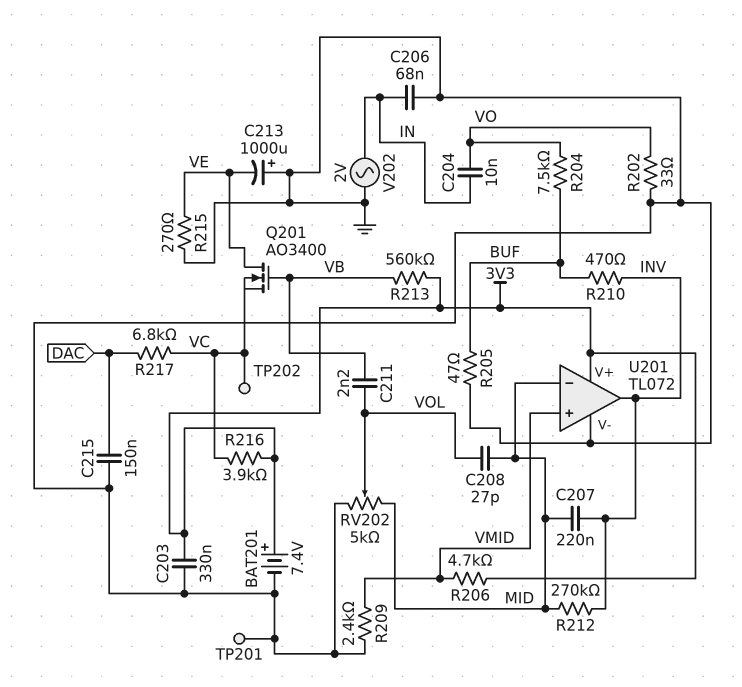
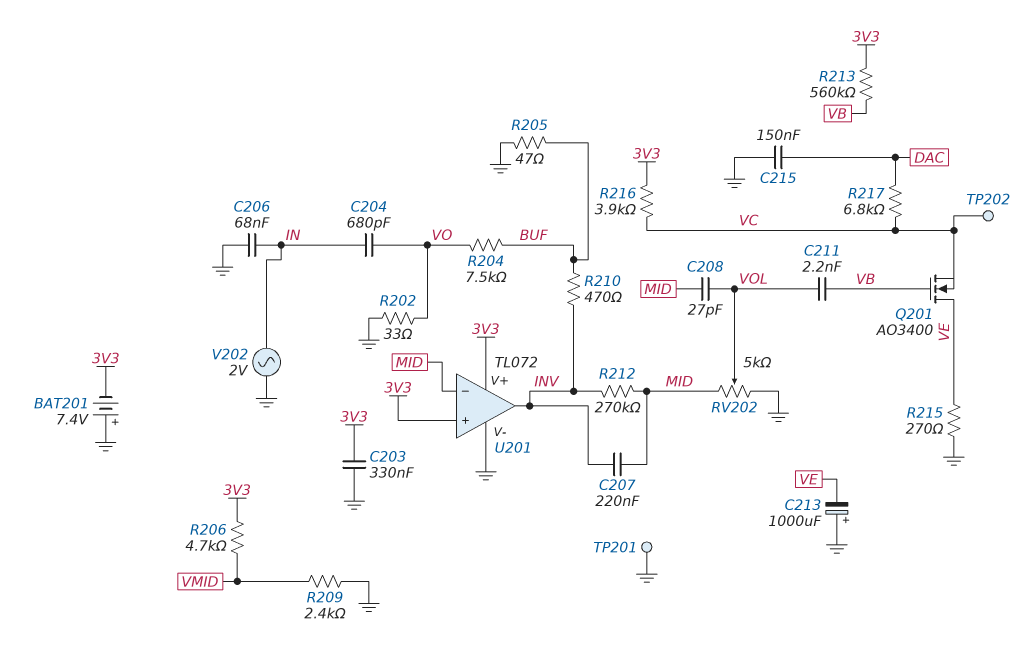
BAT201: 7.4V (plus 3V3, minus GND) -> 7.4V (plus GND, minus 3V3)
C204: 10nF (IN, VO) -> 680pF (IN, VO)
U201 pin in+: VMID -> 3V3

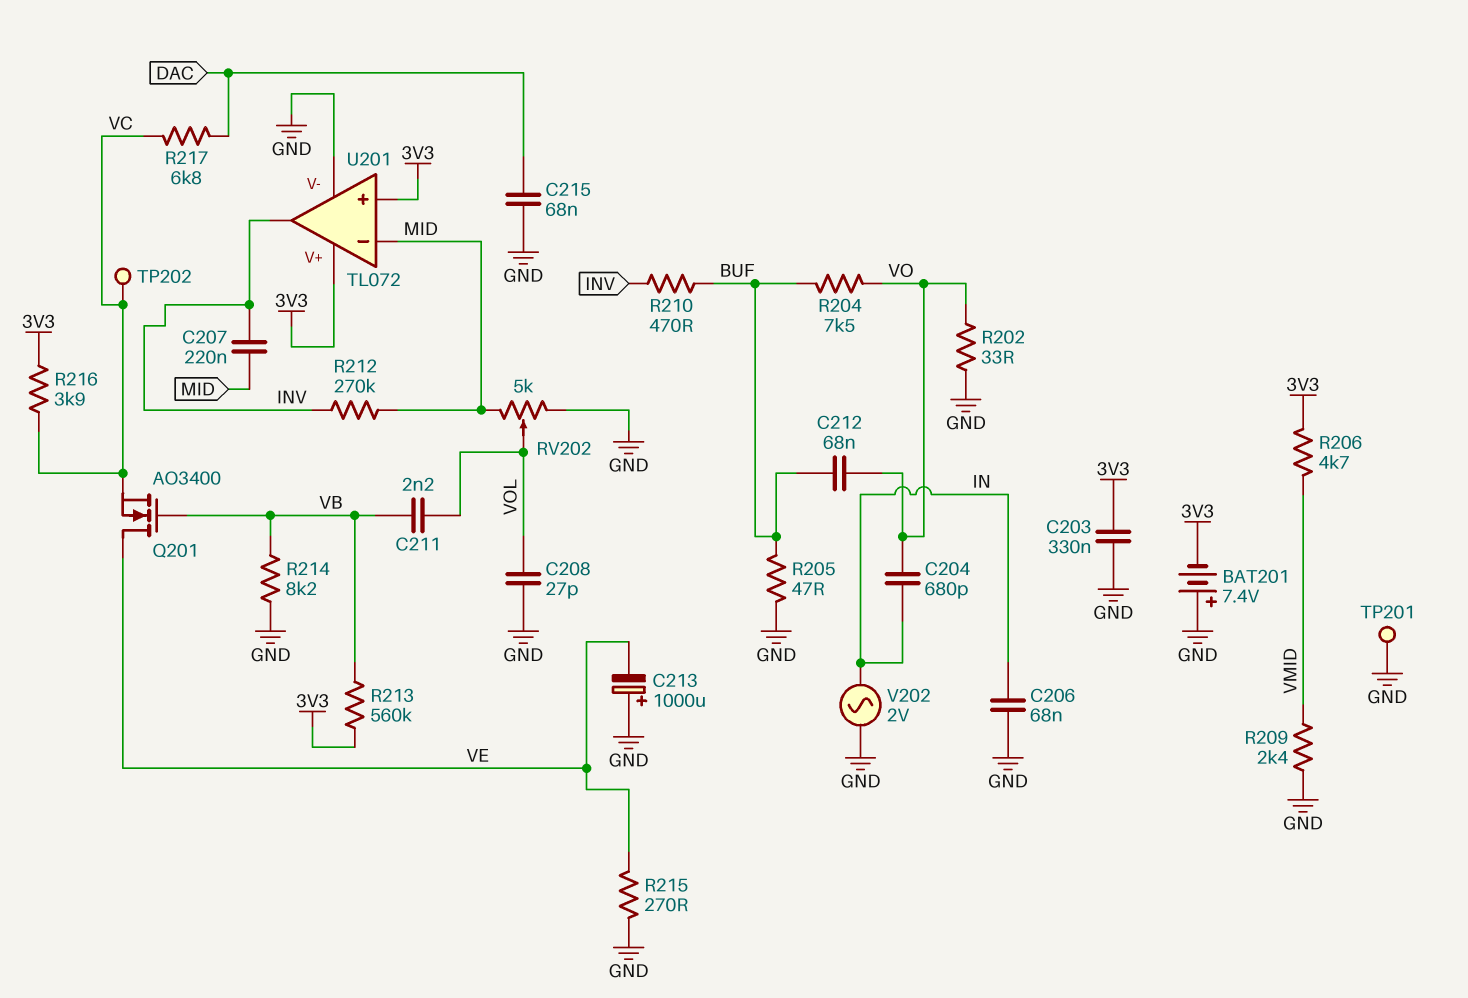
C208: 27pF (MID, VOL) -> 27pF (GND, VOL)
C212: none -> 68nF (BUF, VO)
C215: 150nF (DAC, GND) -> 68nF (DAC, GND)
R214: none -> 8.2k (GND, VB)

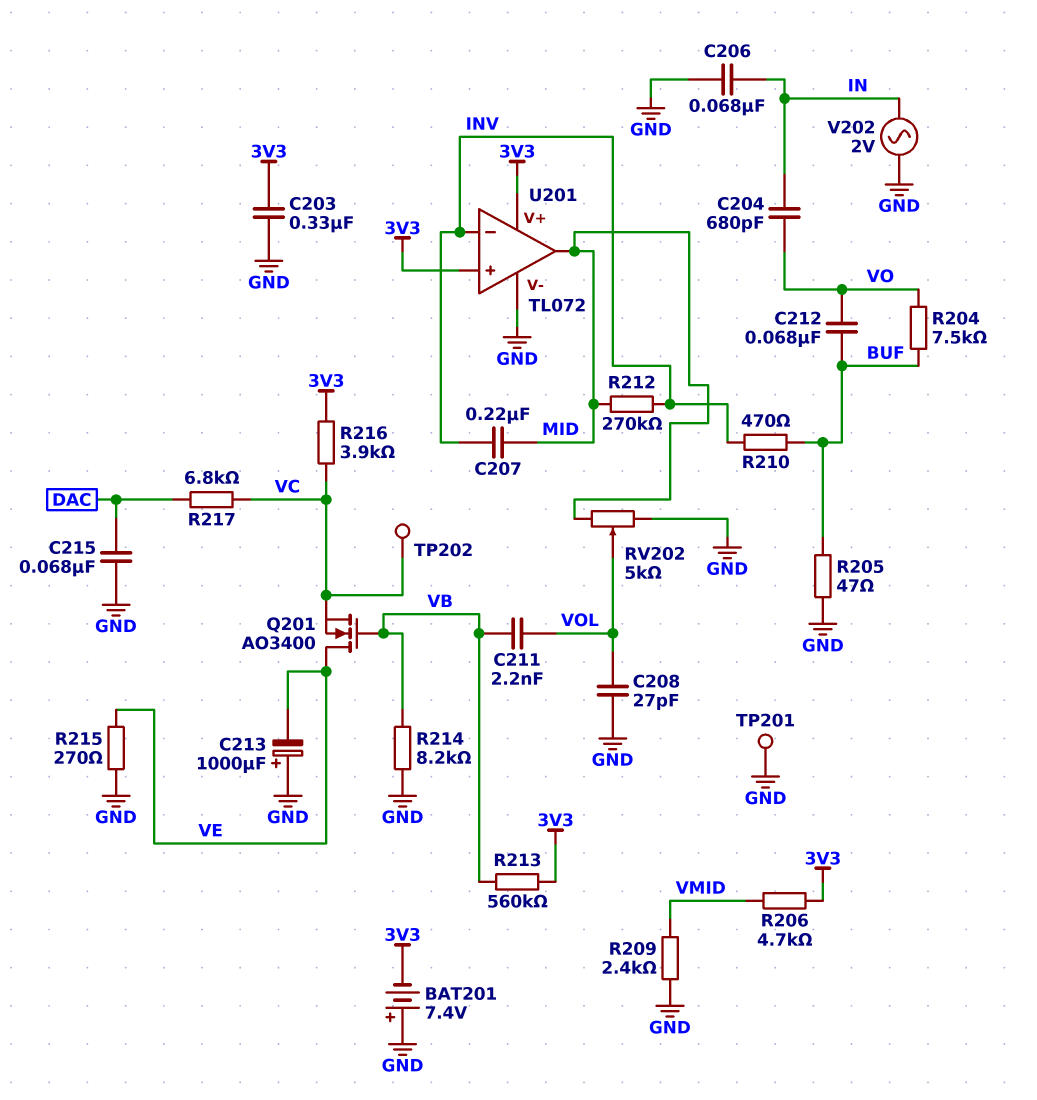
R202: 33 (GND, VO) -> none
U201 pin in-: MID -> INV
U201 pin out: INV -> MID

